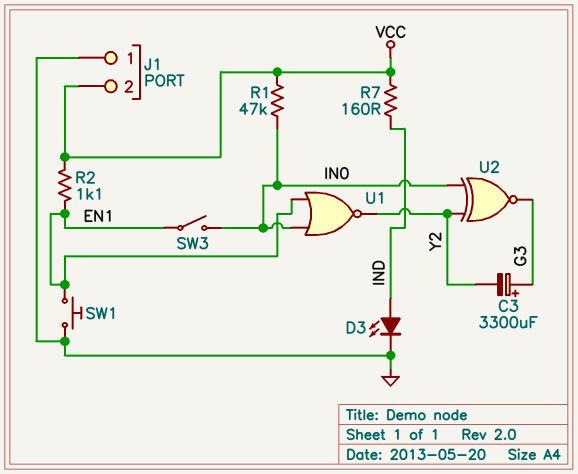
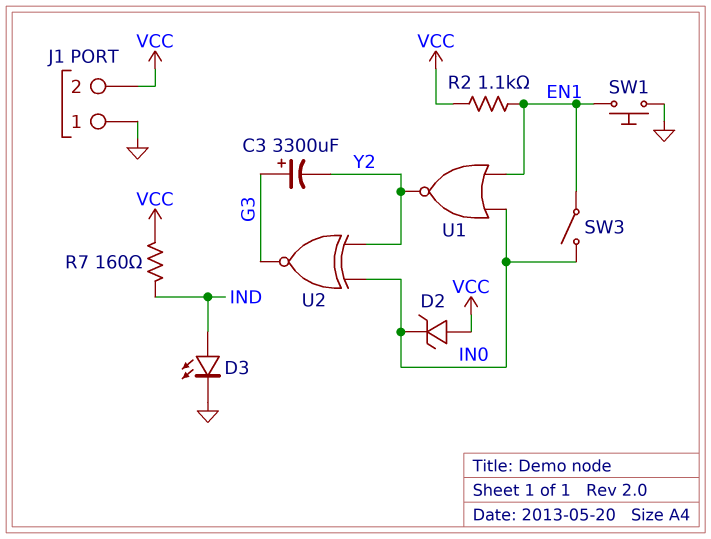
D2: none -> zener (A VCC, K IN0)
R1: 47k (IN0, VCC) -> none

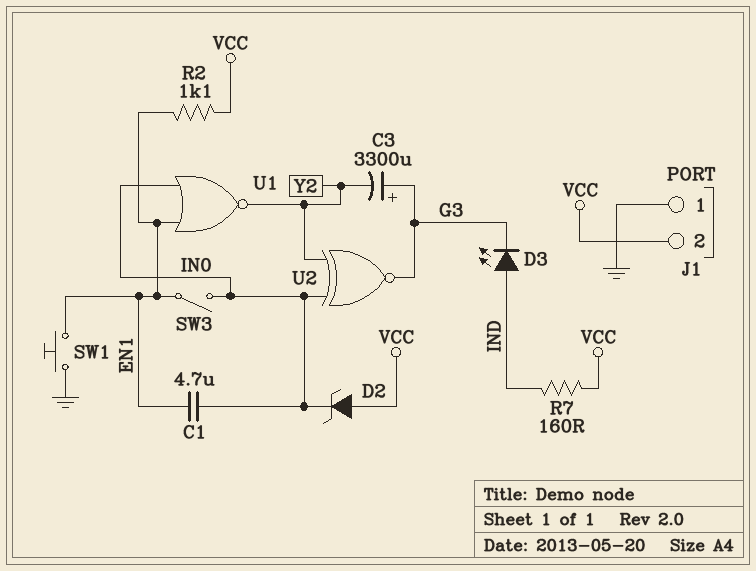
C1: none -> 4.7uF (EN1, IN0)
D3: LED (A IND, K GND) -> LED (A IND, K G3)

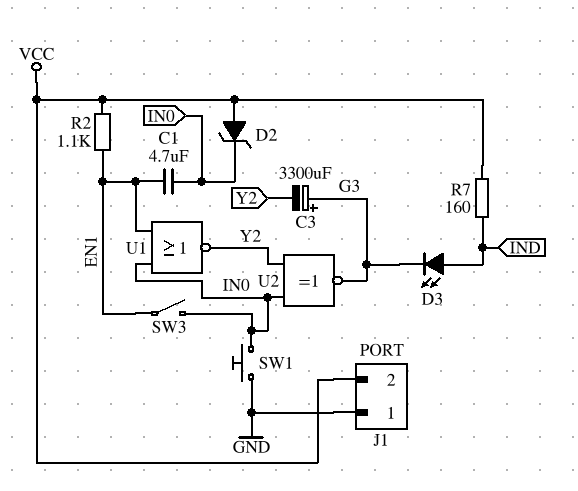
SW1: button (EN1, GND) -> button (GND, IN0)

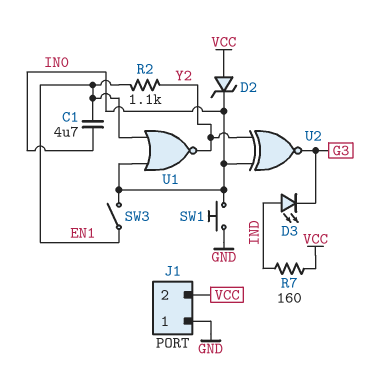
C3: 3300uF (plus G3, minus Y2) -> none
R2: 1.1k (EN1, VCC) -> 1.1k (EN1, Y2)

